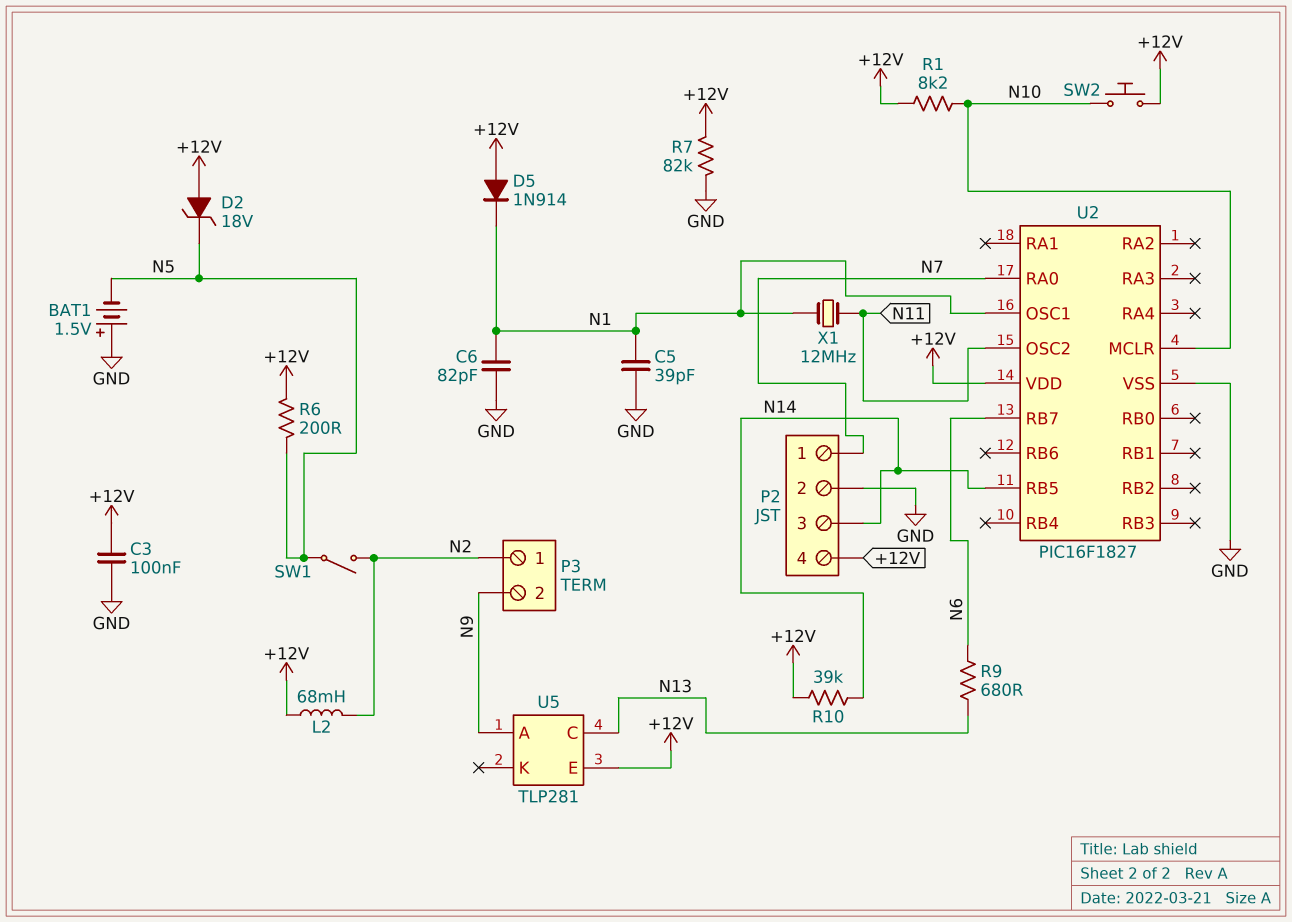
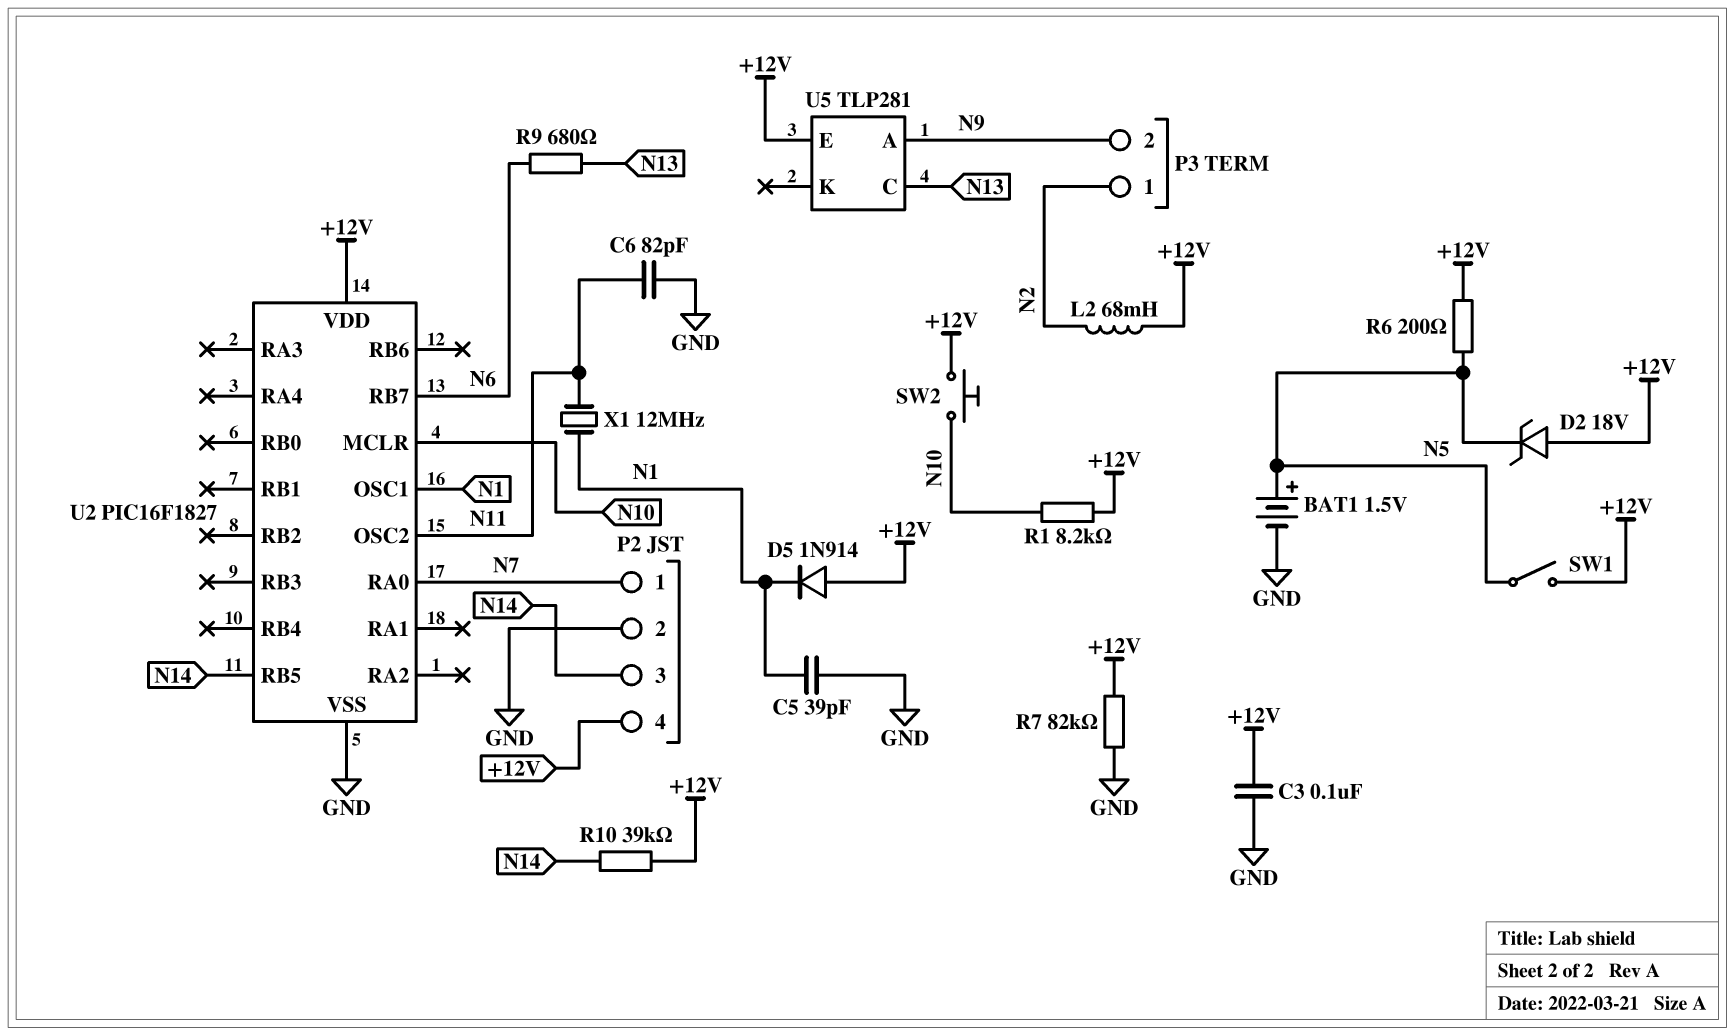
BAT1: 1.5V (plus GND, minus N5) -> 1.5V (plus N5, minus GND)
C6: 82pF (GND, N1) -> 82pF (GND, N11)
SW1: switch (N2, N5) -> switch (+12V, N5)

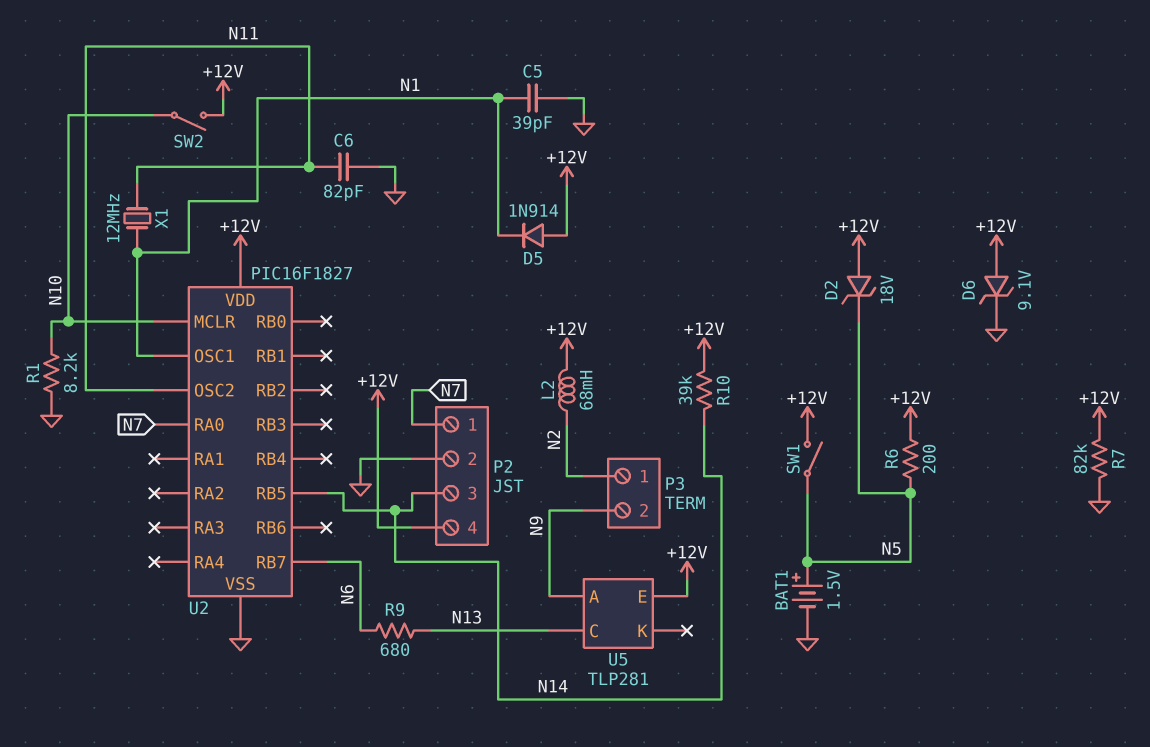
C3: 100nF (+12V, GND) -> none
D6: none -> zener 9.1V (A +12V, K GND)
R1: 8.2k (+12V, N10) -> 8.2k (GND, N10)
SW2: button (+12V, N10) -> switch (+12V, N10)

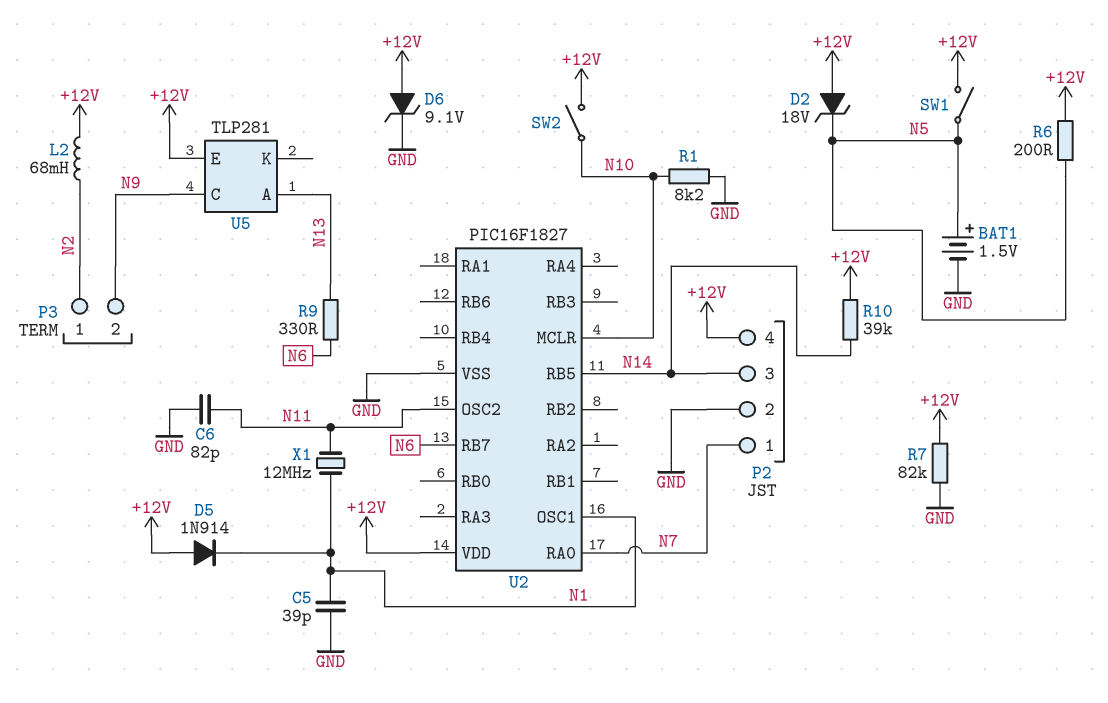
R9: 680 (N6, N13) -> 330 (N6, N13)
U5 pin A: N9 -> N13
U5 pin C: N13 -> N9

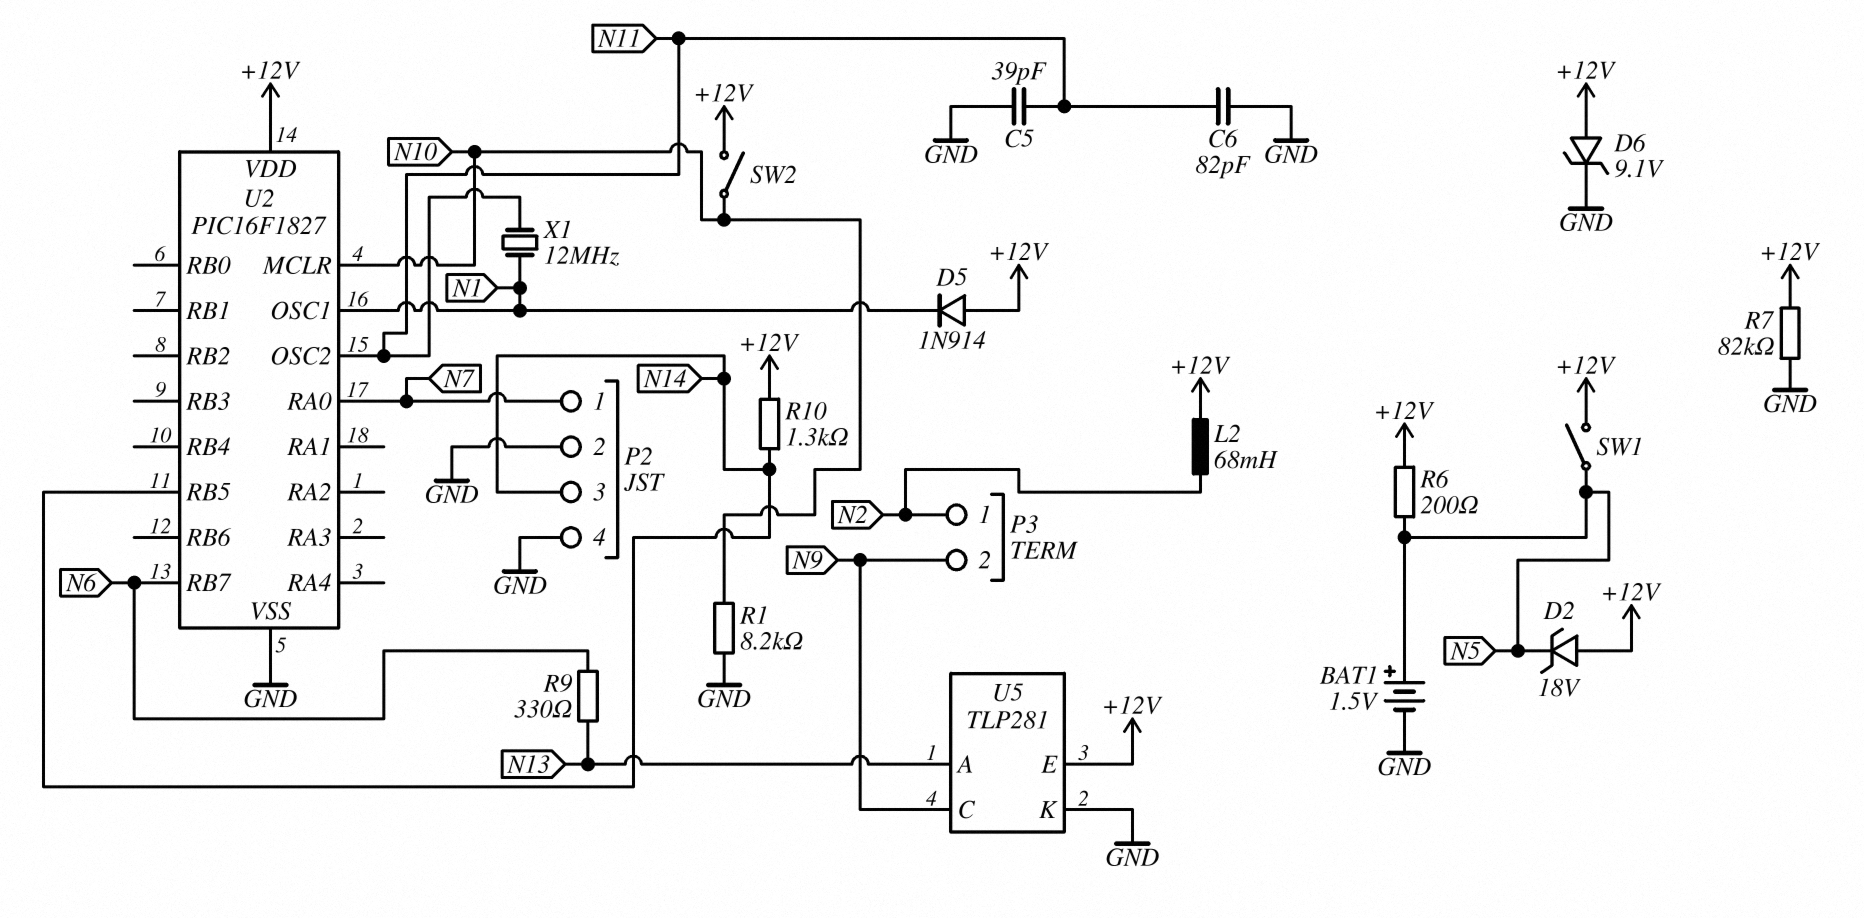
C5: 39pF (GND, N1) -> 39pF (GND, N11)
P2 pin 4: +12V -> GND
R10: 39k (+12V, N14) -> 1.3k (+12V, N14)
U5 pin K: none -> GND

